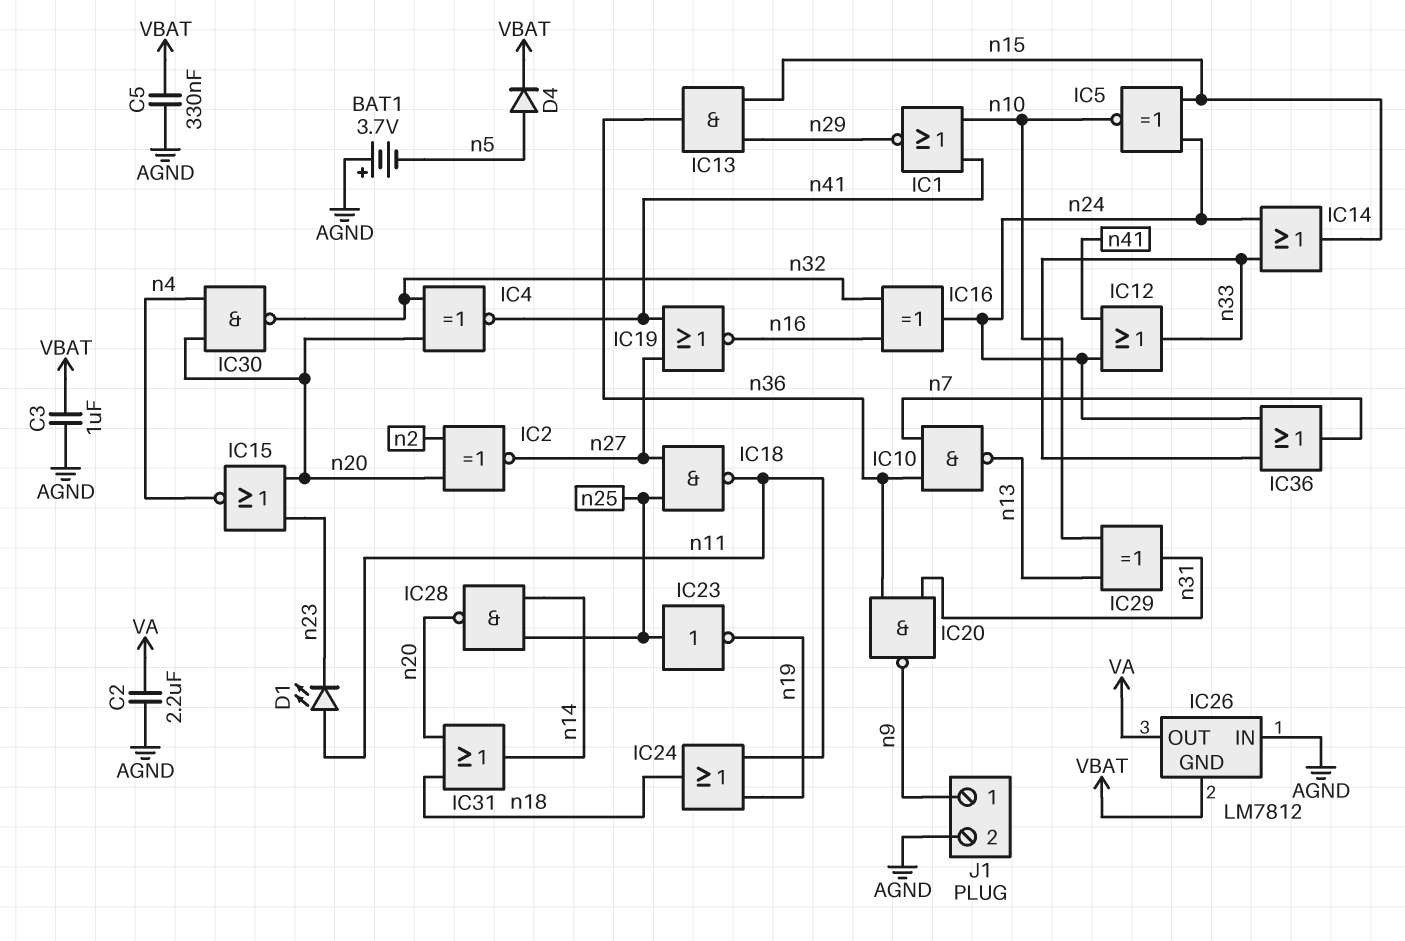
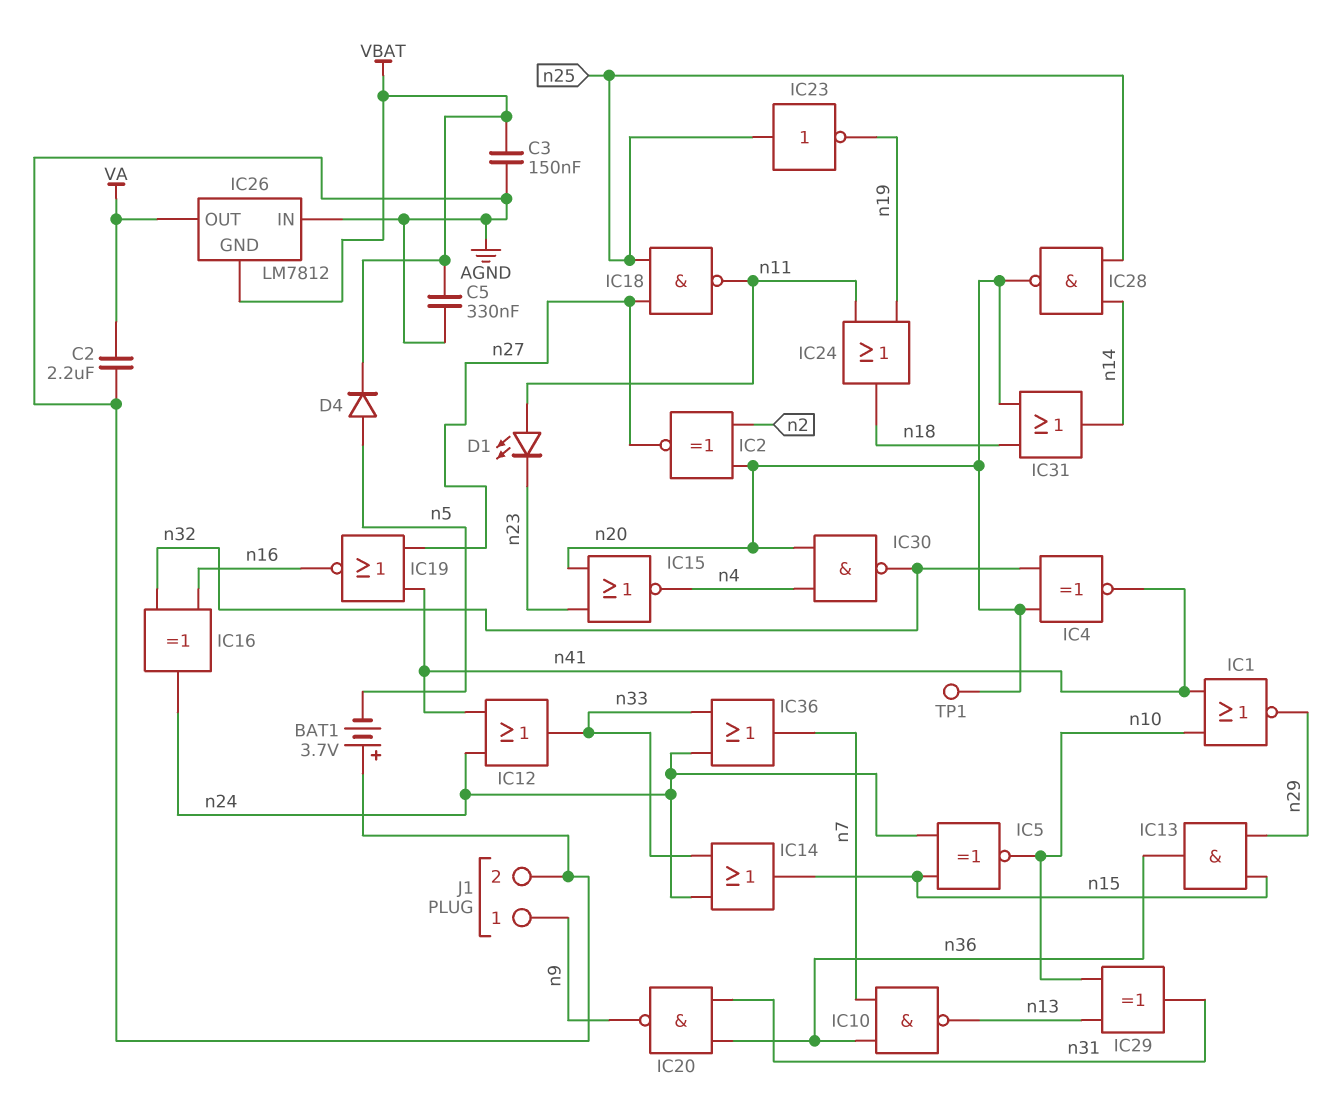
C3: 1uF (AGND, VBAT) -> 150nF (AGND, VBAT)
TP1: none -> test point (n20)

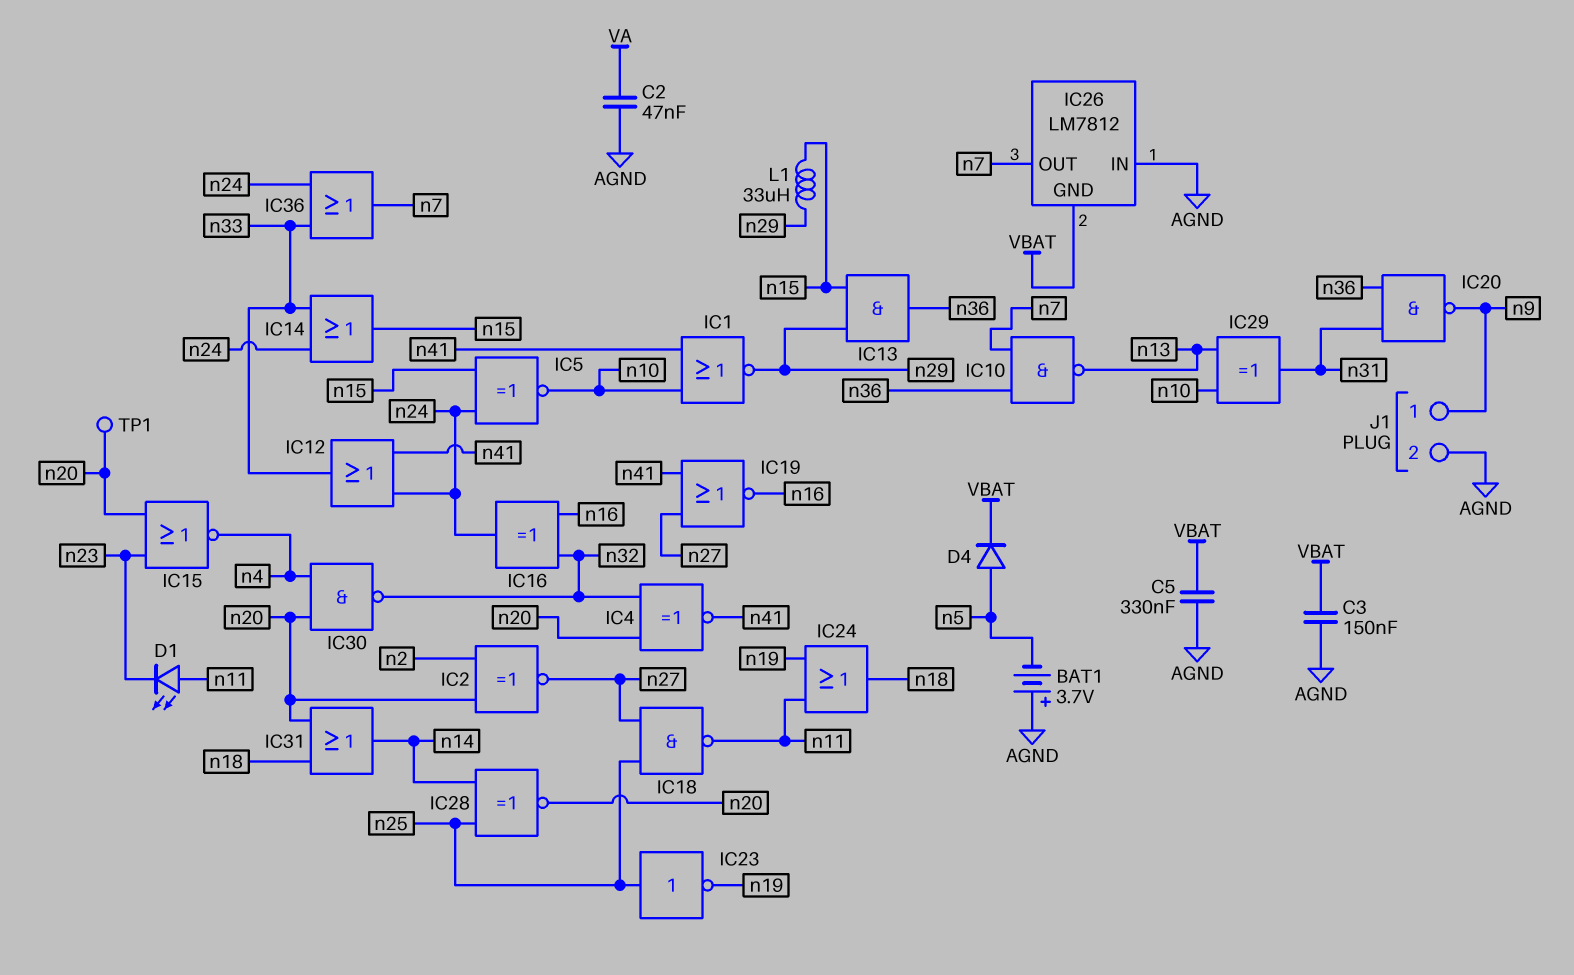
C2: 2.2uF (AGND, VA) -> 47nF (AGND, VA)
IC26 pin OUT: VA -> n7
IC28: NAND (in n14, in n25, out n20) -> XNOR (in n14, in n25, out n20)
L1: none -> 33uH (n15, n29)

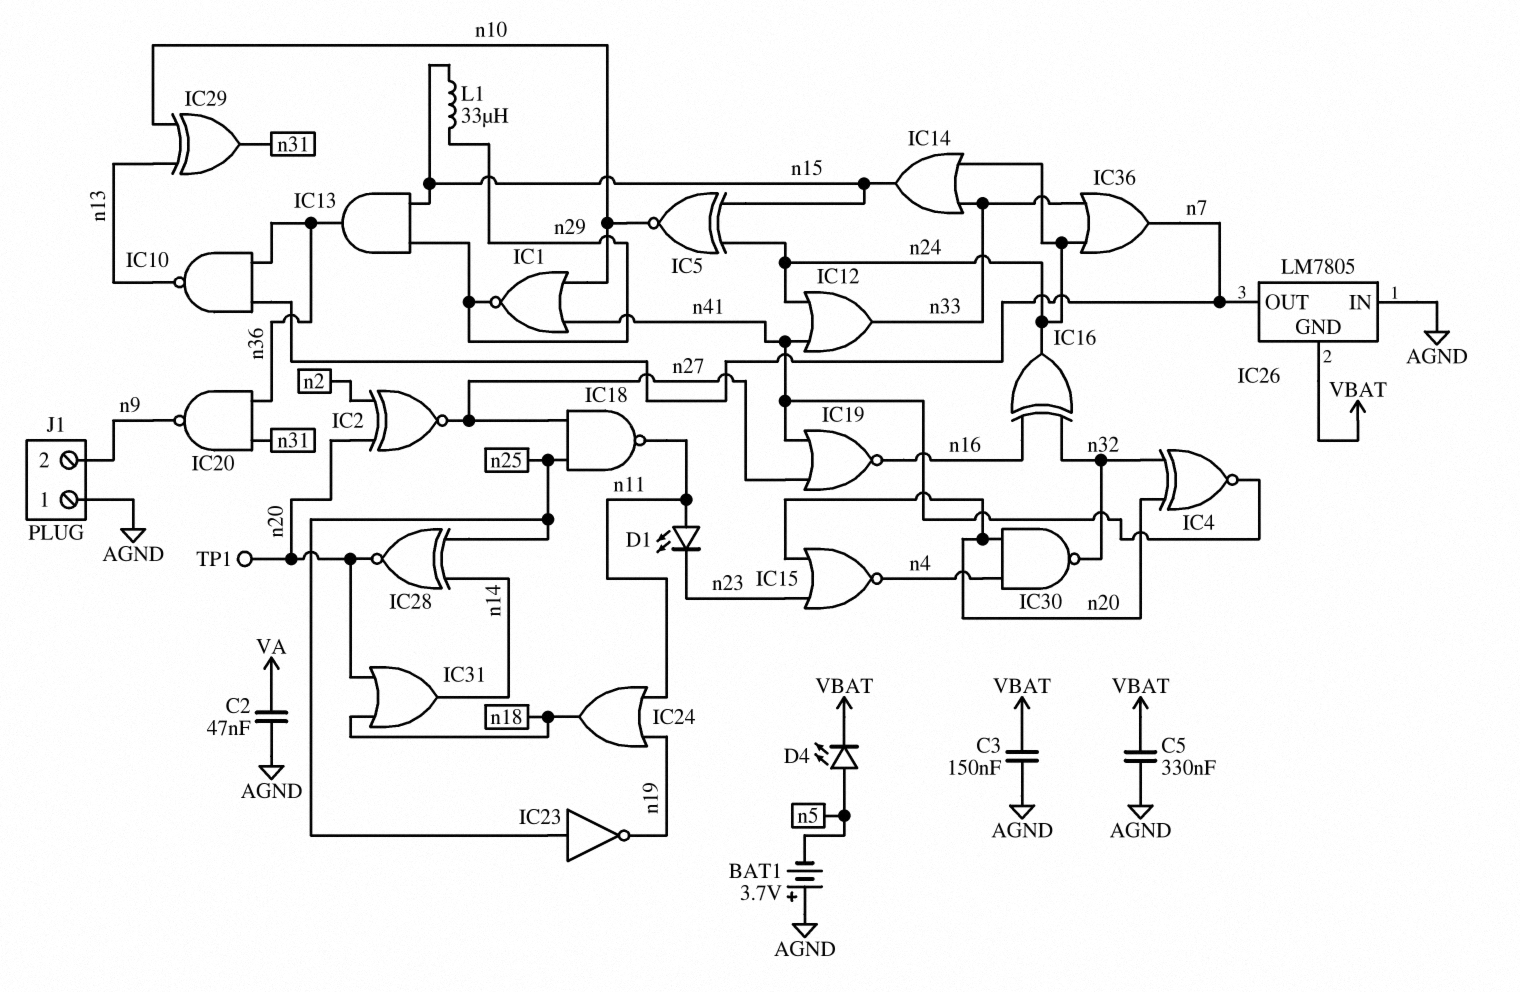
D4: diode (A n5, K VBAT) -> LED (A n5, K VBAT)
IC26: LM7812 -> LM7805
J1 pin 1: n9 -> AGND
J1 pin 2: AGND -> n9

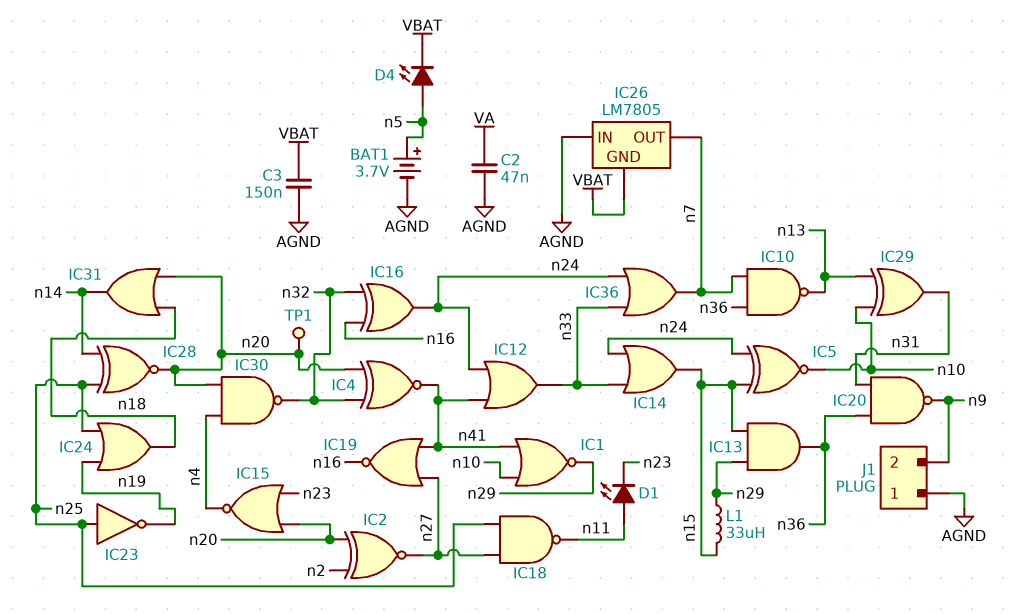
BAT1: 3.7V (plus AGND, minus n5) -> 3.7V (plus n5, minus AGND)
C5: 330nF (AGND, VBAT) -> none
IC24: OR (in n11, in n19, out n18) -> OR (in n19, in n25, out n18)

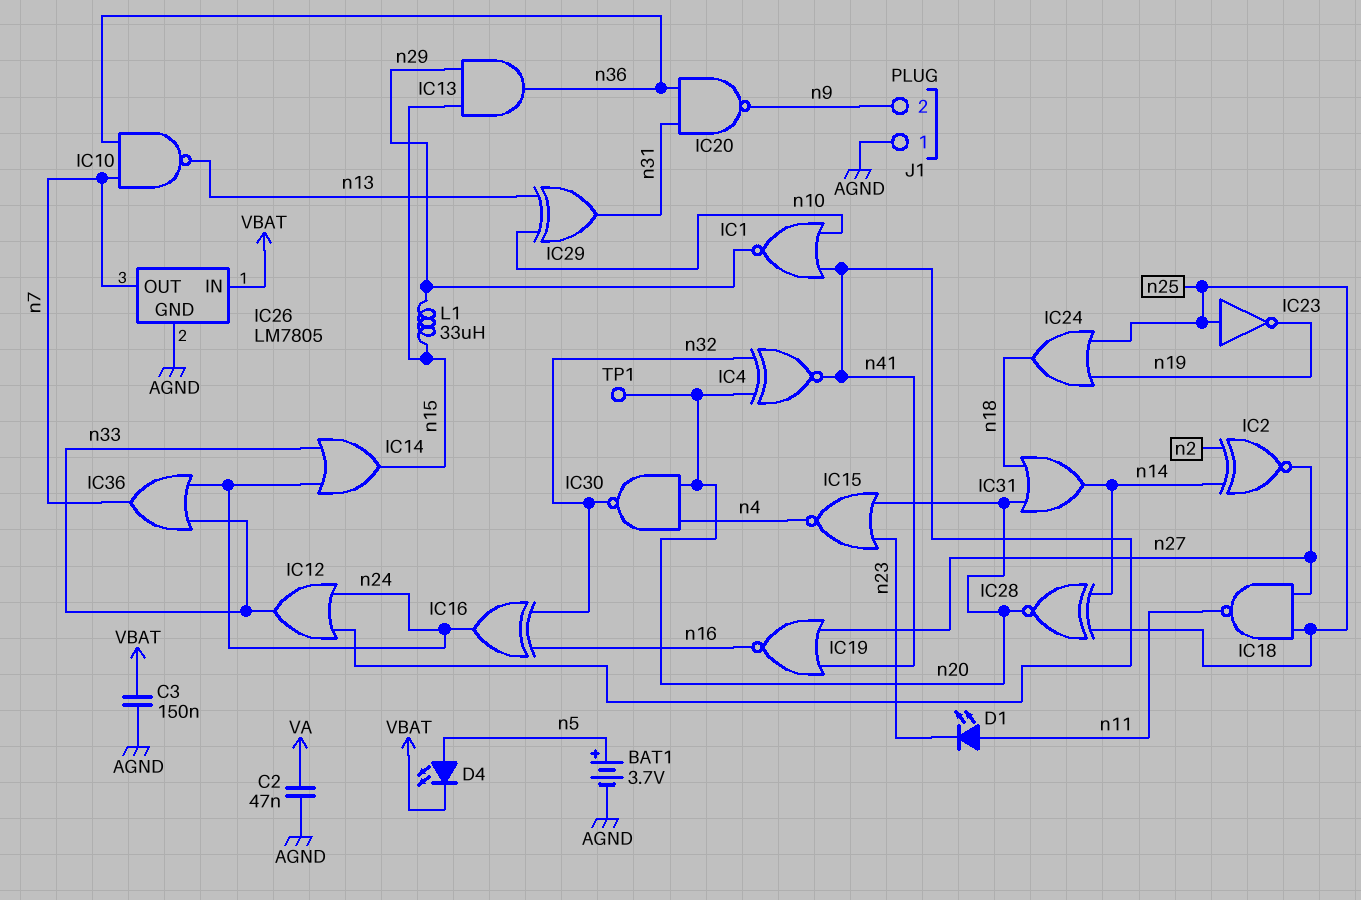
IC2: XNOR (in n2, in n20, out n27) -> XNOR (in n2, in n14, out n27)
IC5: XNOR (in n15, in n24, out n10) -> none
IC26 pin GND: VBAT -> AGND
IC26 pin IN: AGND -> VBAT

